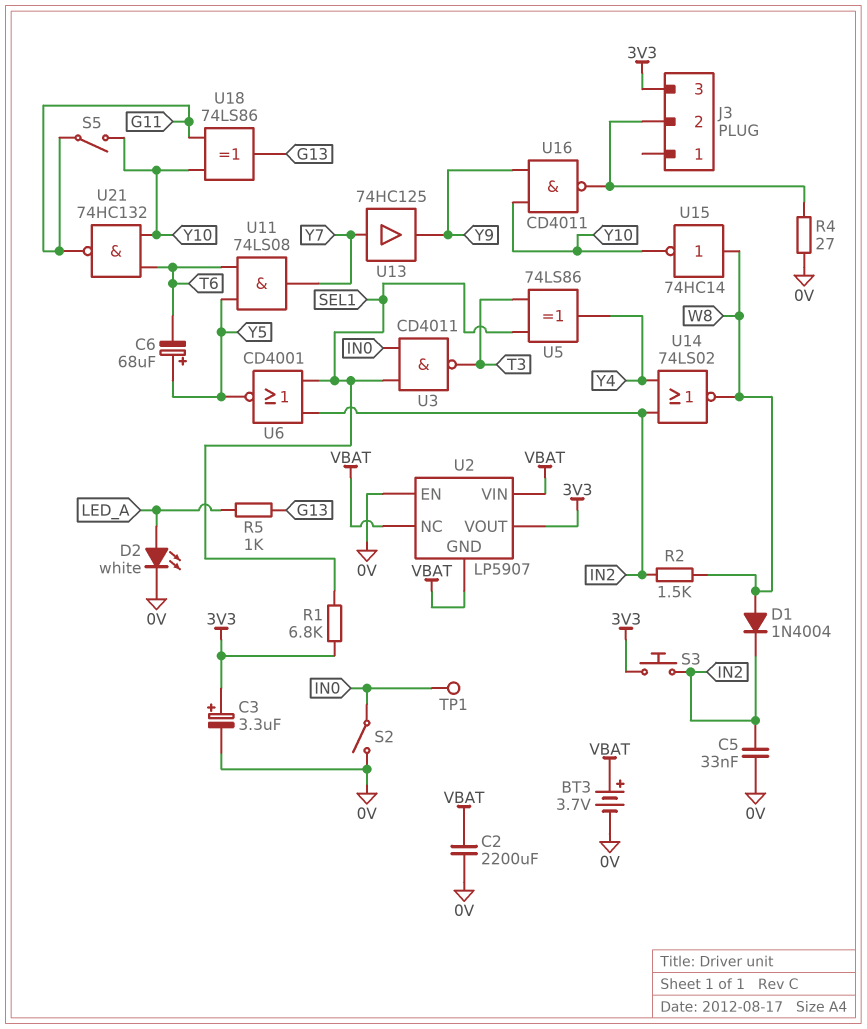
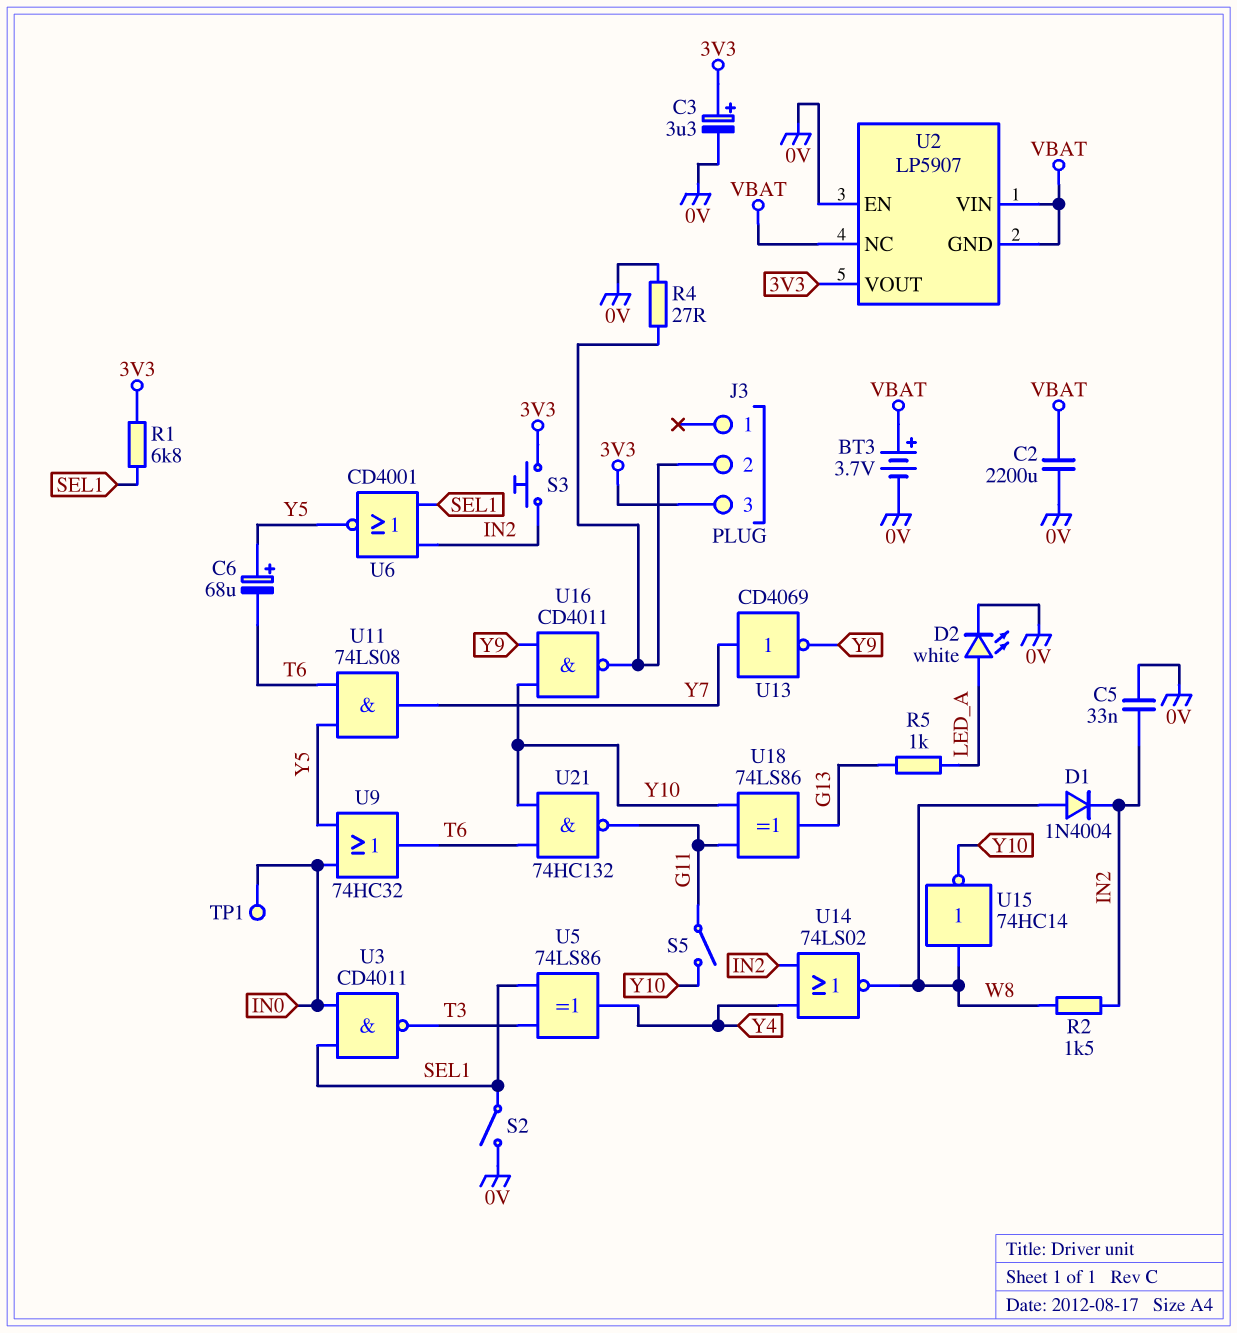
S2: switch (0V, IN0) -> switch (0V, SEL1)
U9: none -> OR 74HC32 (in IN0, in Y5, out T6)
U13: buffer 74HC125 (in Y7, out Y9) -> NOT CD4069 (in Y7, out Y9)

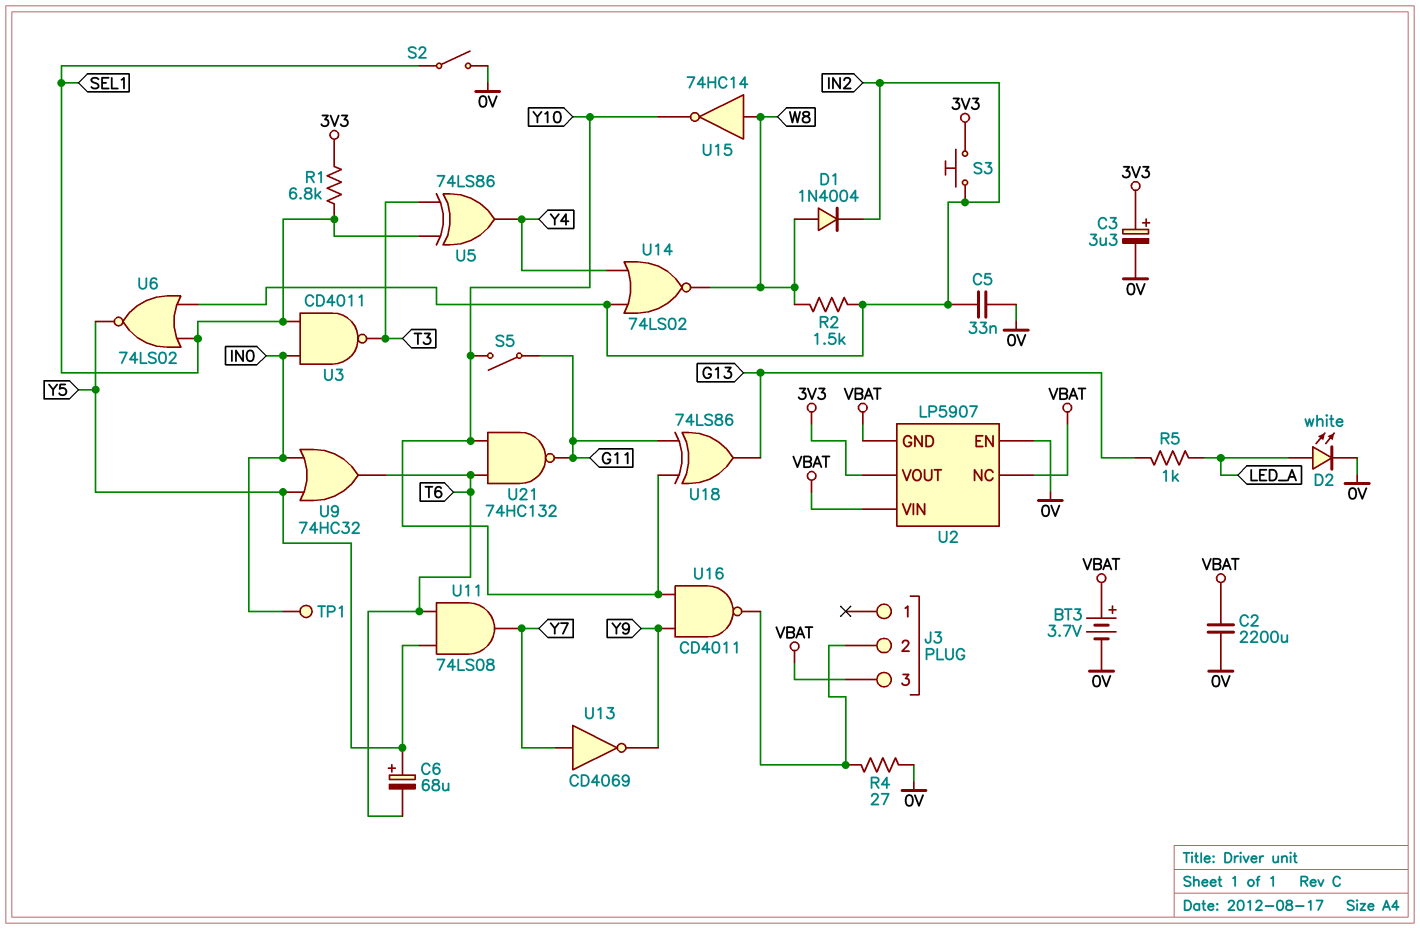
J3 pin 3: 3V3 -> VBAT
U6: NOR CD4001 (in IN2, in SEL1, out Y5) -> NOR 74LS02 (in IN2, in SEL1, out Y5)

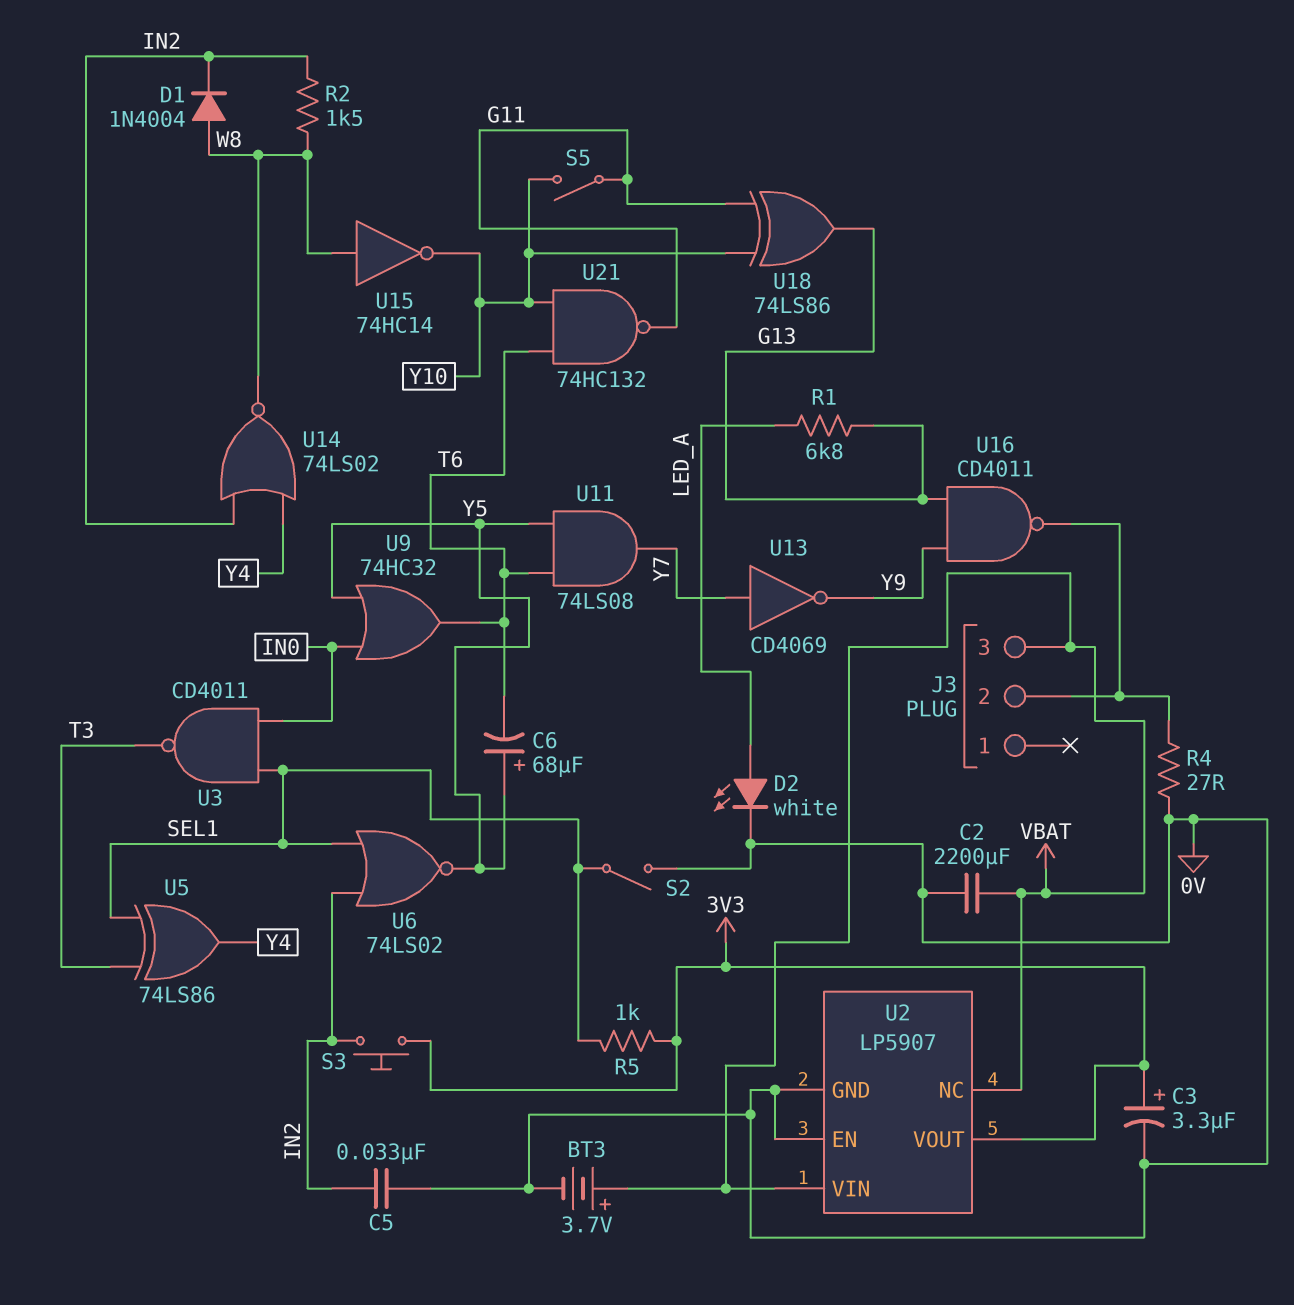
R1: 6.8k (3V3, SEL1) -> 6.8k (G13, LED_A)
R5: 1k (G13, LED_A) -> 1k (3V3, SEL1)
TP1: test point (IN0) -> none
U2 pin GND: VBAT -> 0V
U16: NAND CD4011 (in Y9, in Y10, out J3/2) -> NAND CD4011 (in G13, in Y9, out J3/2)

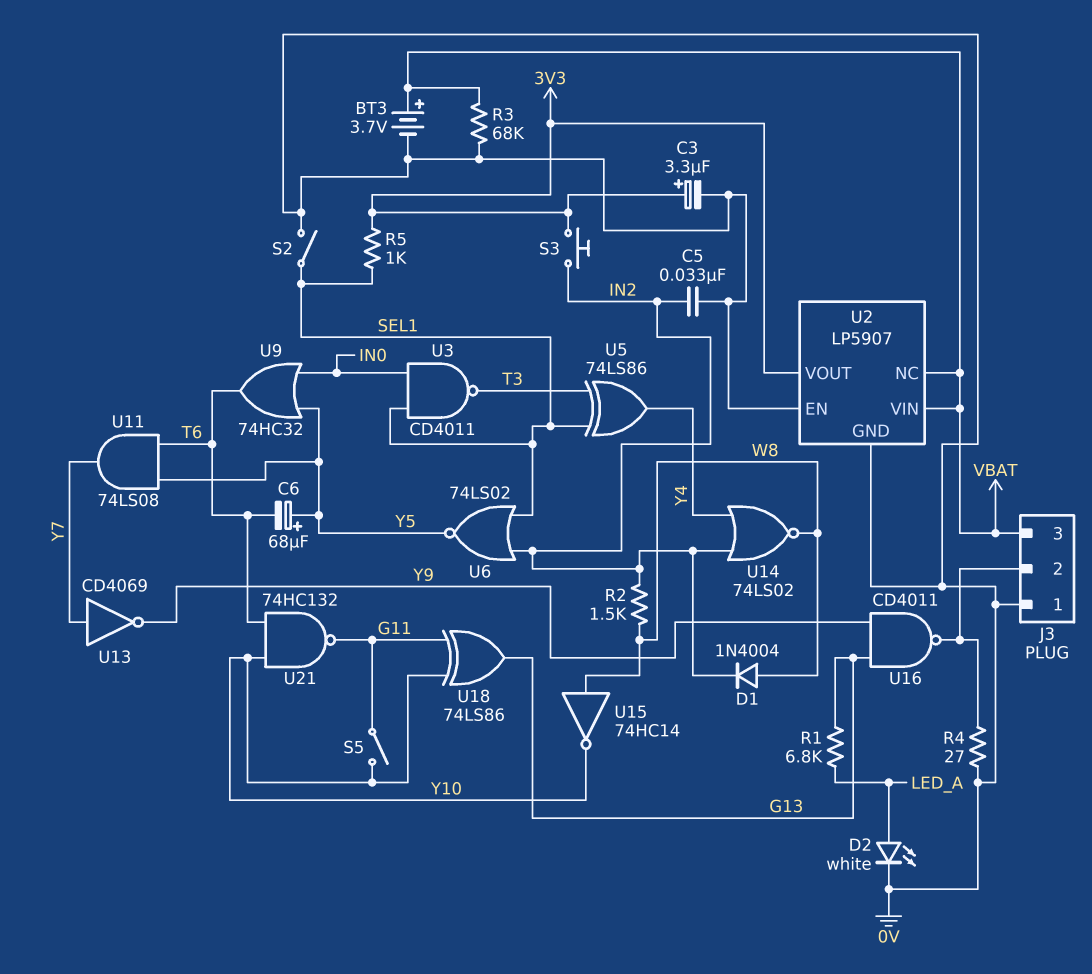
C2: 2200uF (0V, VBAT) -> none
J3 pin 1: none -> 0V
R3: none -> 68k (0V, VBAT)

